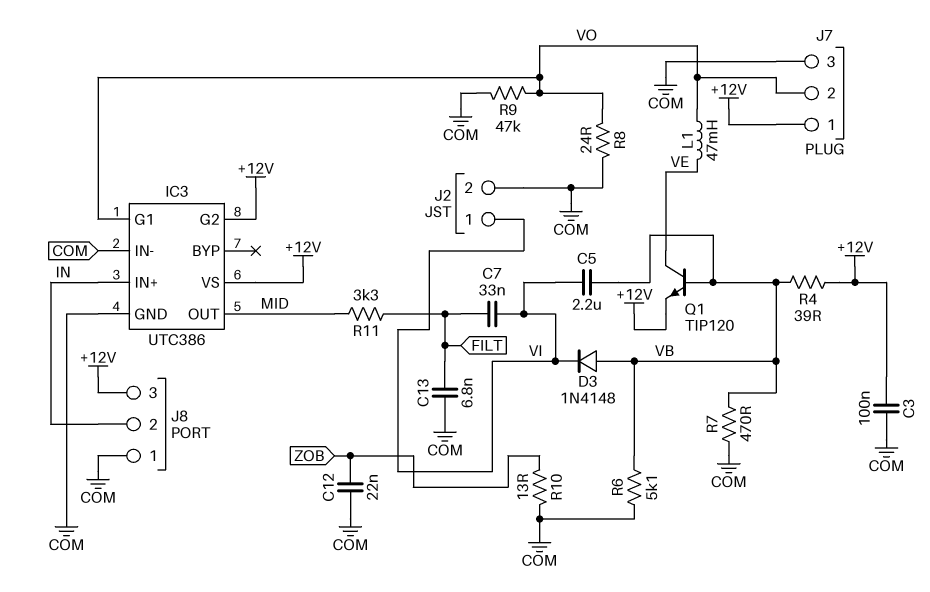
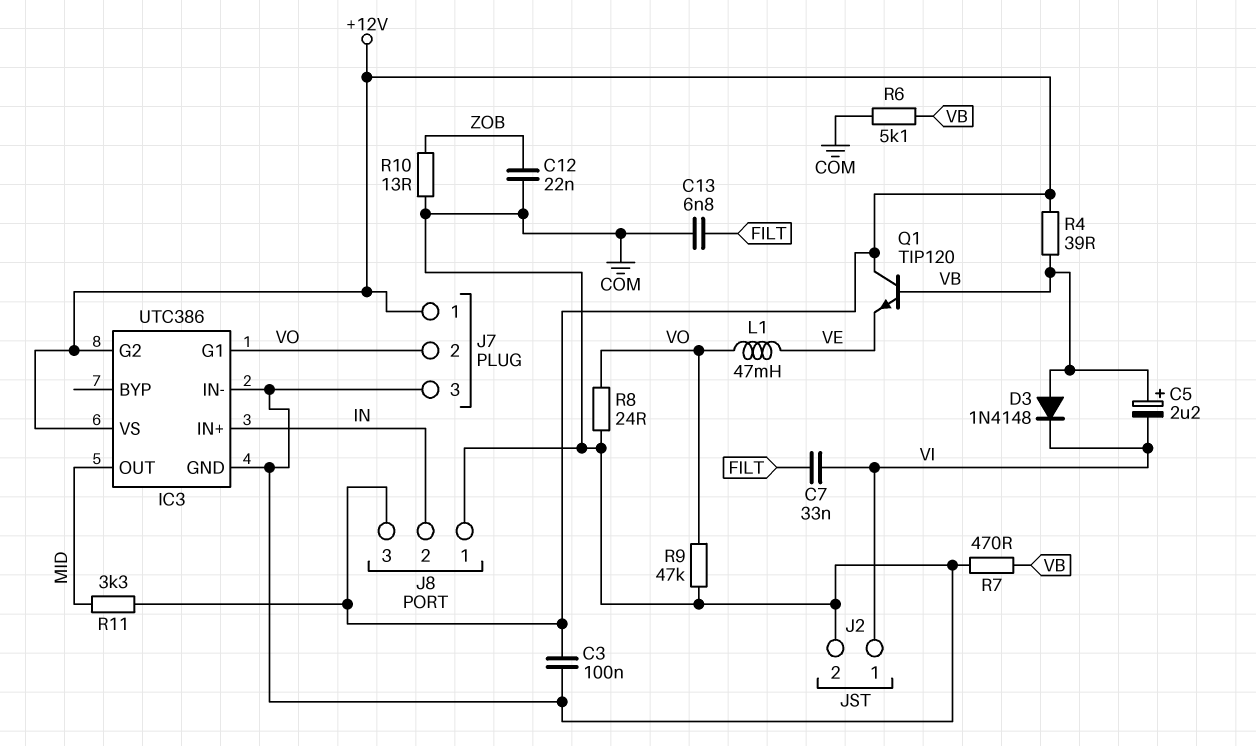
C5: 2.2uF (VB, VI) -> 2.2uF (plus VB, minus VI)
Q1: NPN TIP120 (B VB, C VE, E +12V) -> NPN TIP120 (B VB, C +12V, E VE)
R11: 3.3k (FILT, MID) -> 3.3k (+12V, MID)

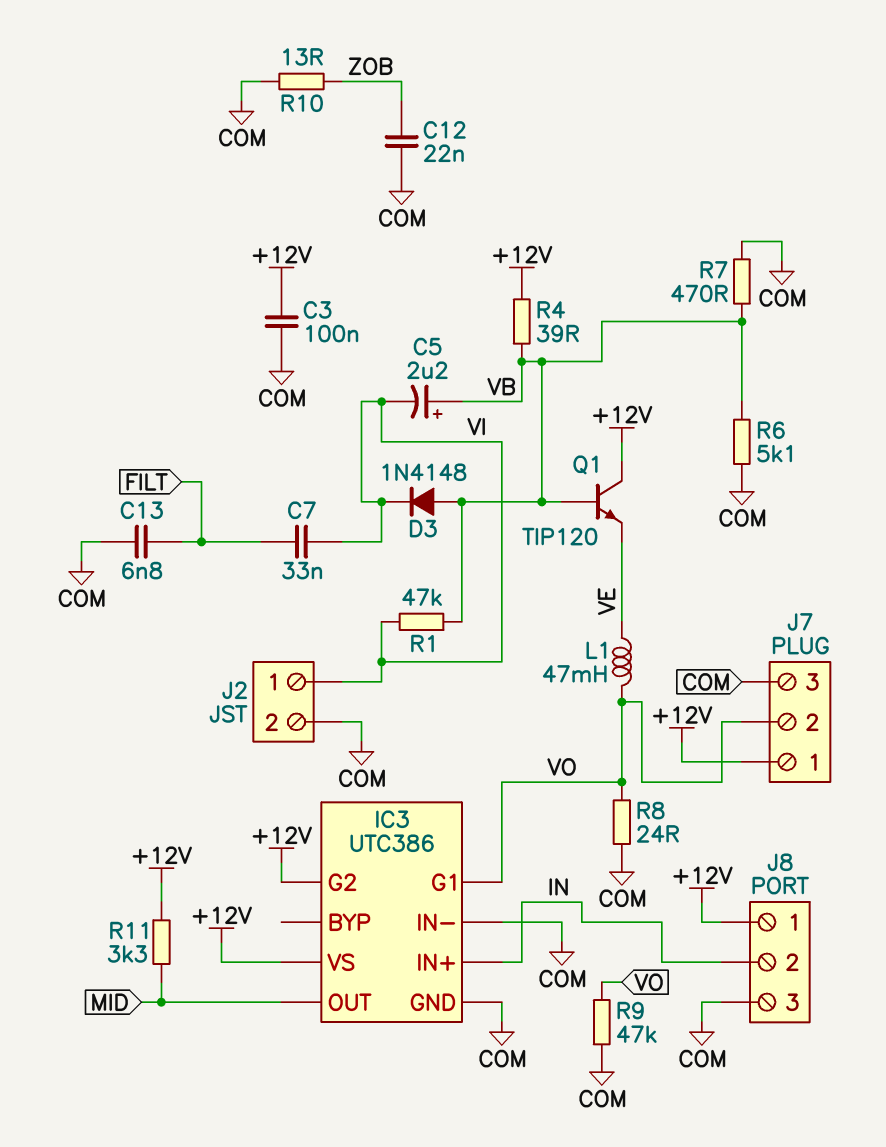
J8 pin 1: COM -> +12V
J8 pin 3: +12V -> COM
R1: none -> 47k (VB, VI)

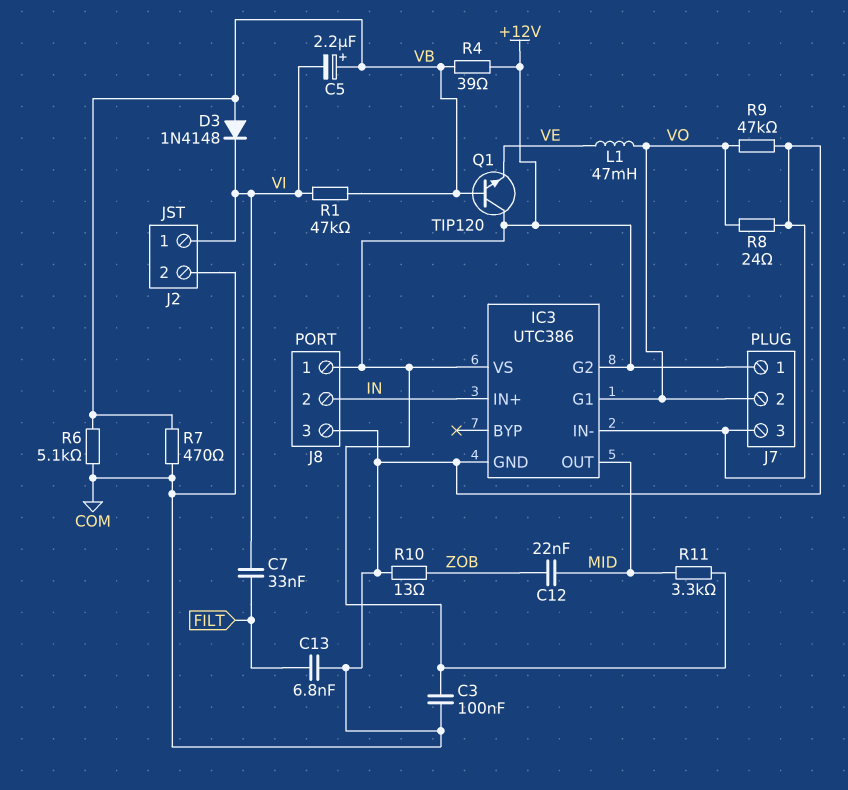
C12: 22nF (COM, ZOB) -> 22nF (MID, ZOB)

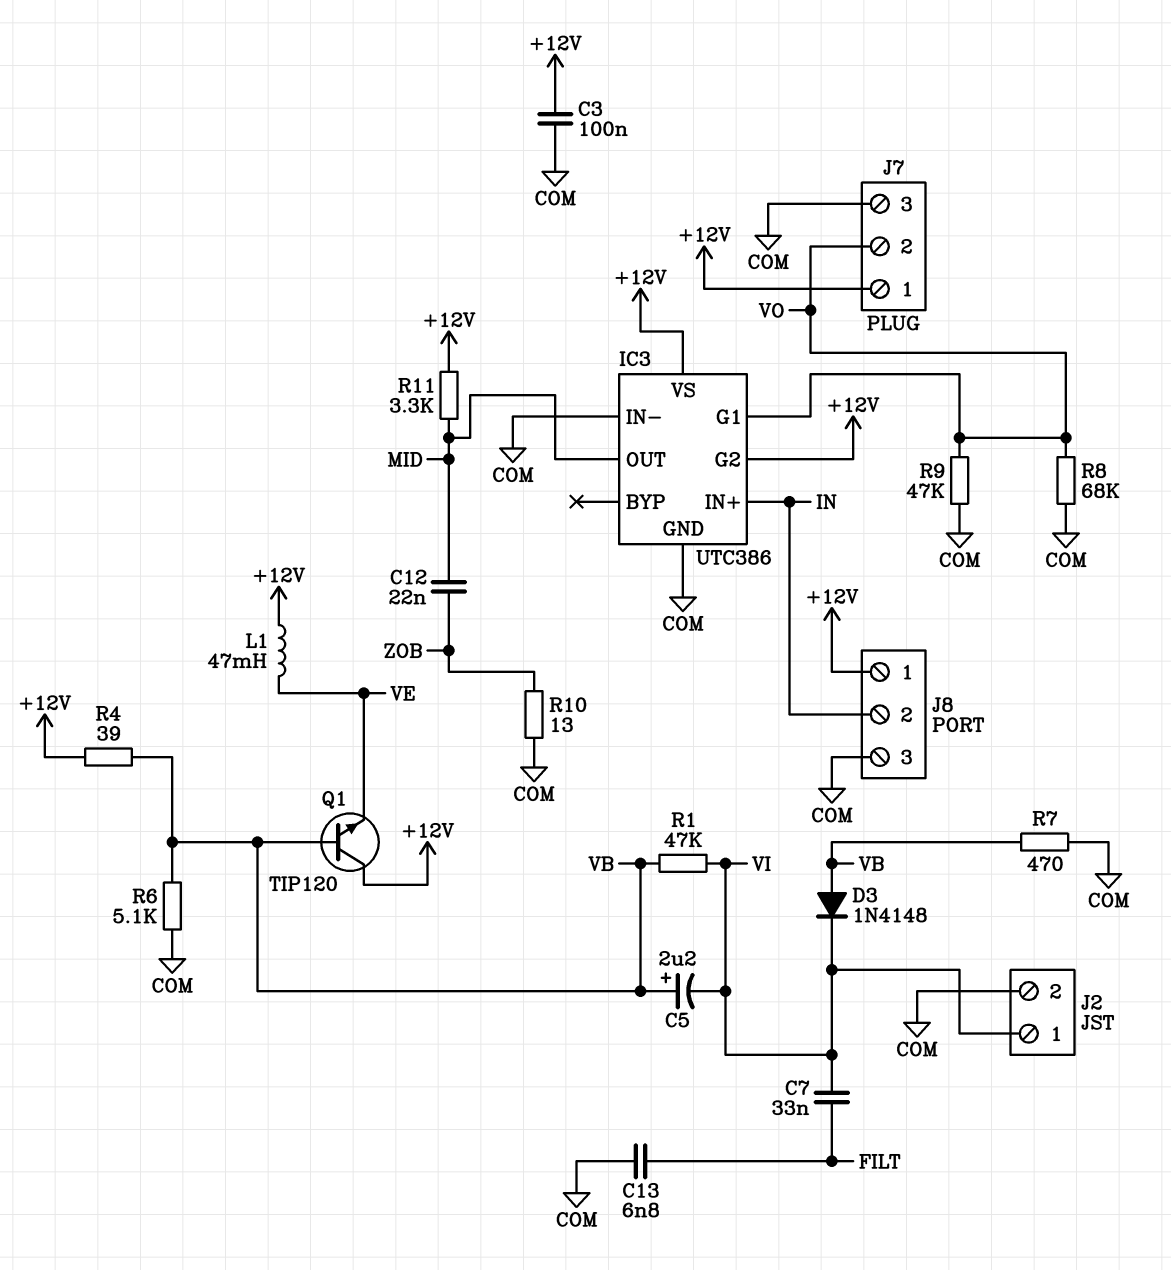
L1: 47mH (VE, VO) -> 47mH (+12V, VE)
R8: 24 (COM, VO) -> 68k (COM, VO)

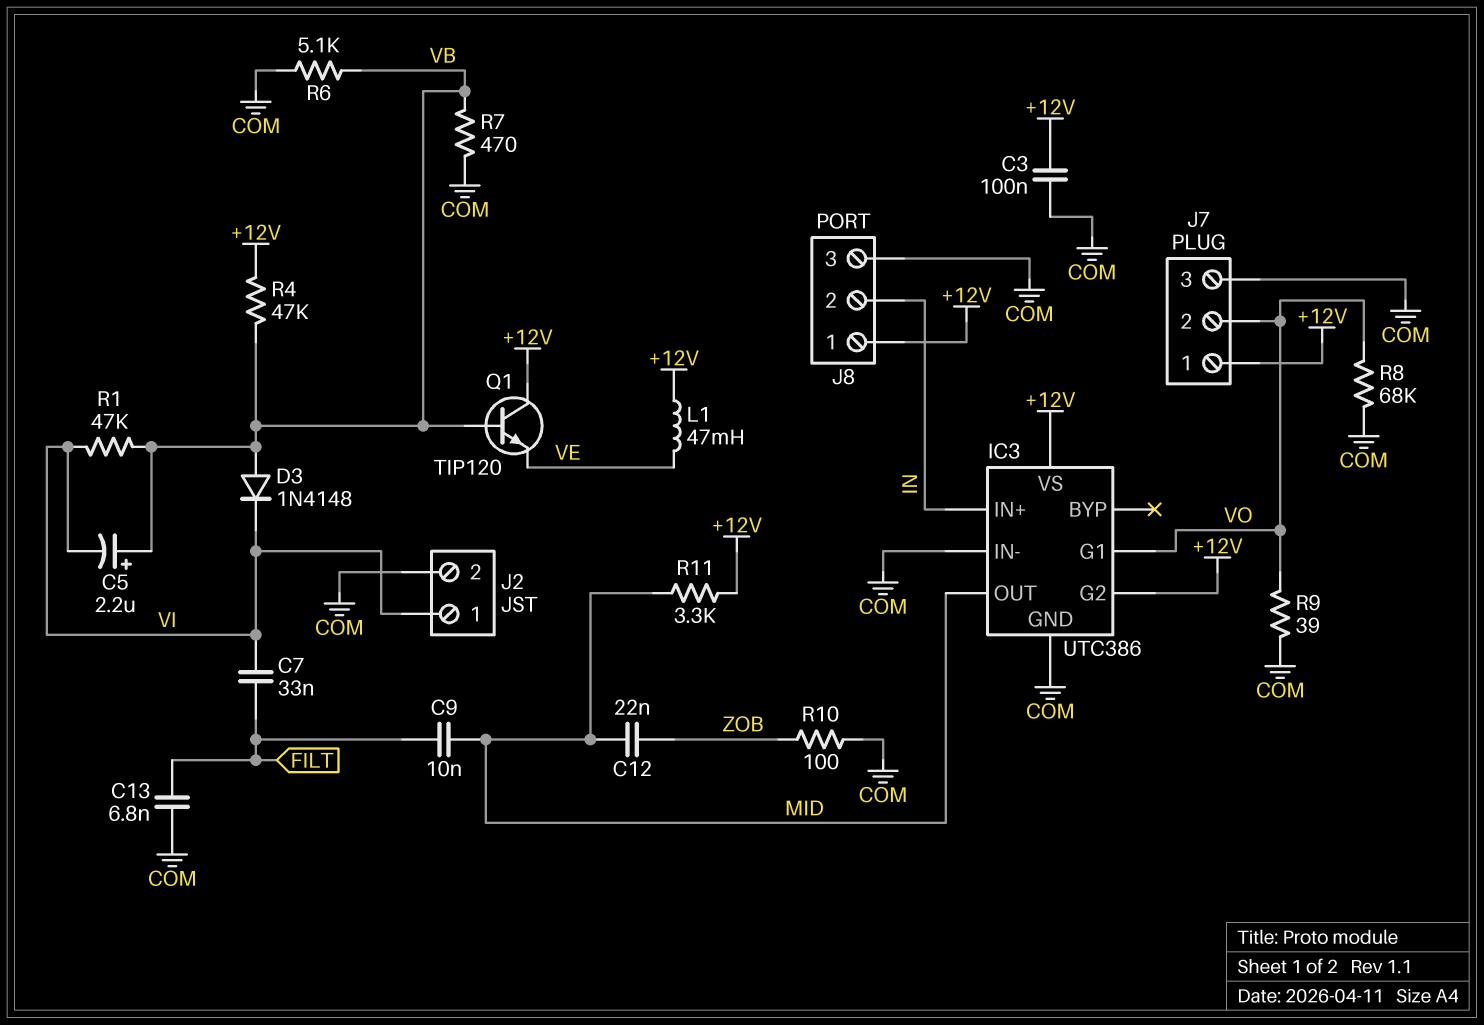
C9: none -> 10nF (FILT, MID)
R4: 39 (+12V, VB) -> 47k (+12V, VB)
R9: 47k (COM, VO) -> 39 (COM, VO)
R10: 13 (COM, ZOB) -> 100 (COM, ZOB)

